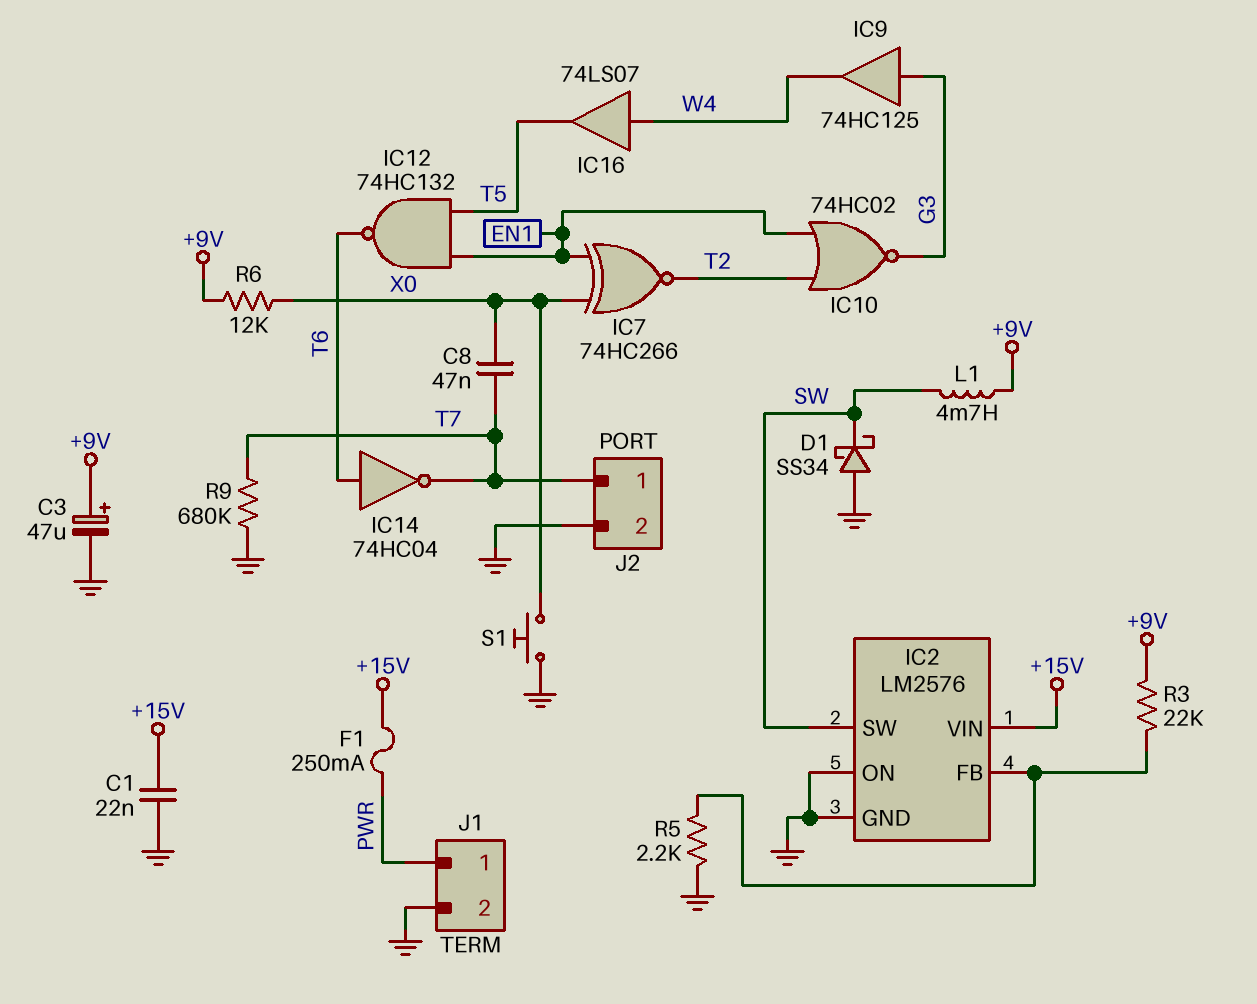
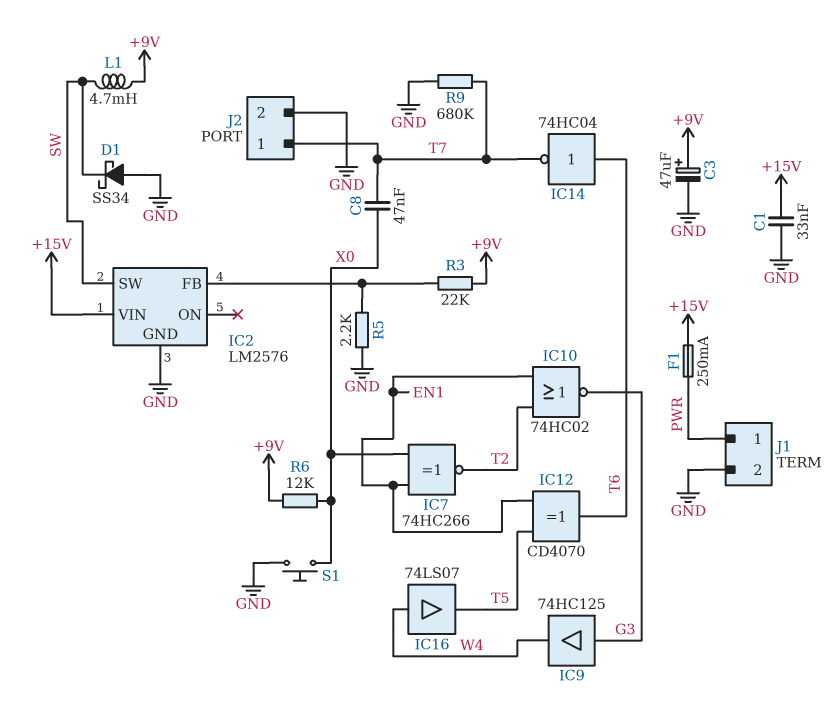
C1: 22nF (+15V, GND) -> 33nF (+15V, GND)
IC2 pin ON: GND -> none
IC12: NAND 74HC132 (in EN1, in T5, out T6) -> XOR CD4070 (in EN1, in T5, out T6)

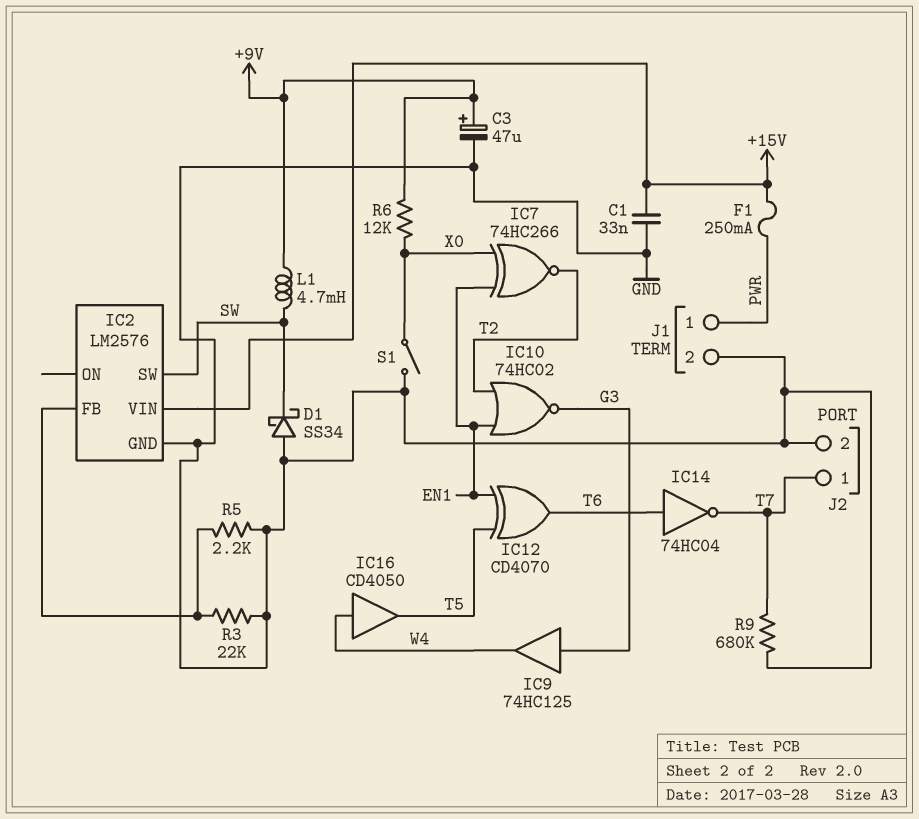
C8: 47nF (T7, X0) -> none
IC16: buffer 74LS07 (in W4, out T5) -> buffer CD4050 (in W4, out T5)
R3: 22k (+9V, IC2/FB) -> 22k (GND, IC2/FB)
S1: button (GND, X0) -> switch (GND, X0)

